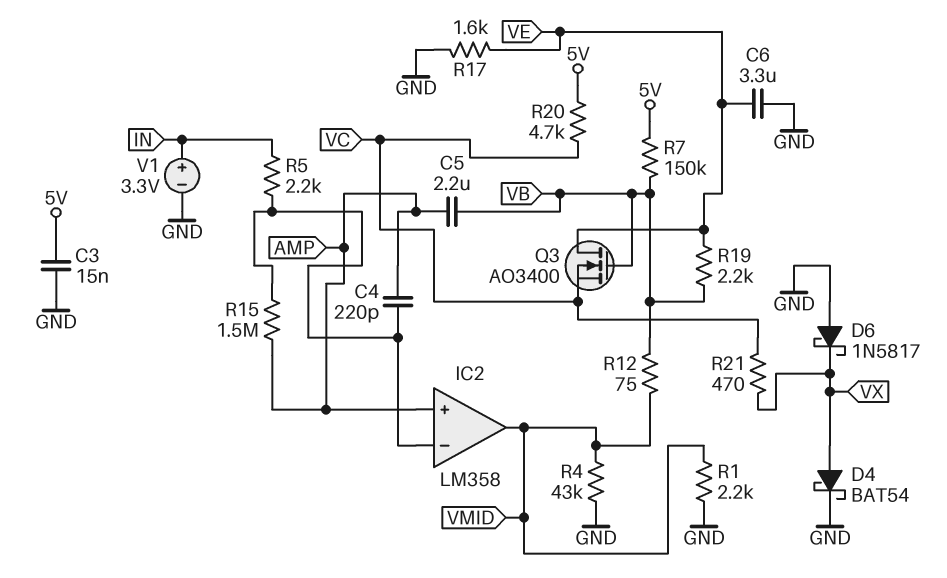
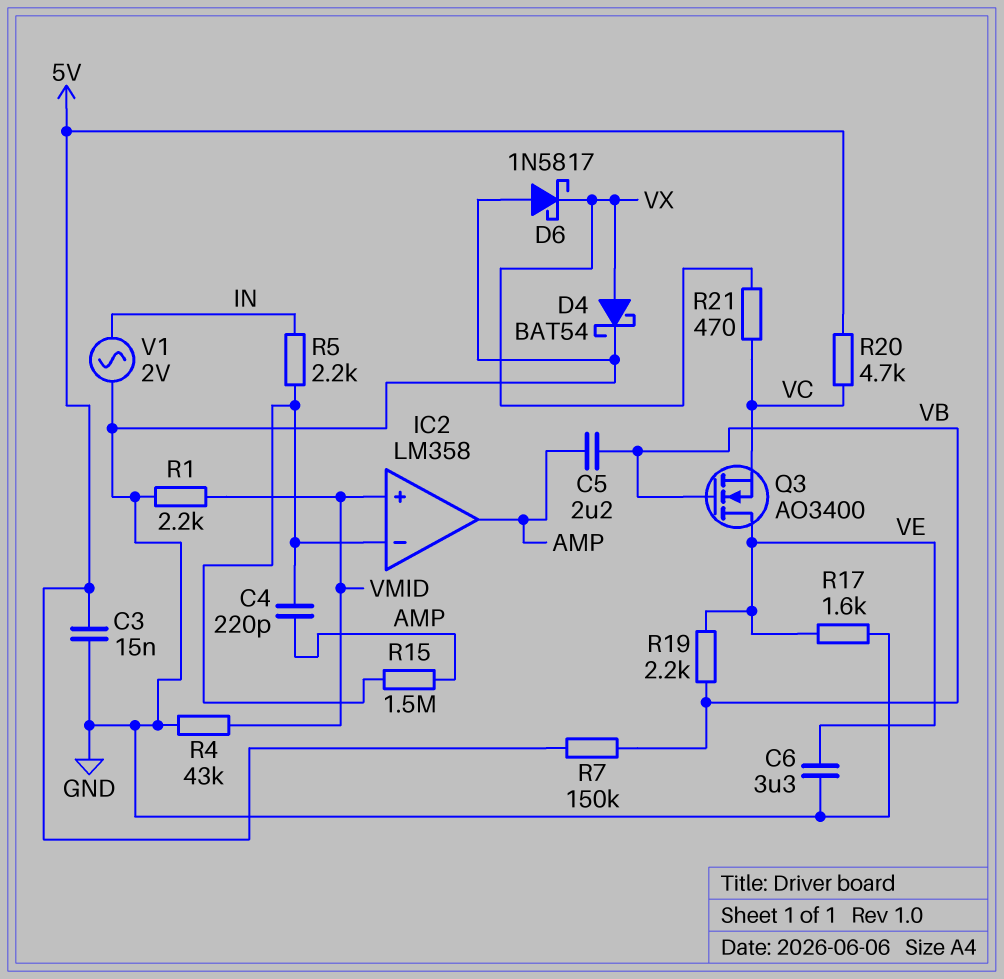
IC2 pin in+: AMP -> VMID
IC2 pin out: VMID -> AMP
R12: 75 (VB, VMID) -> none
V1: 3.3V (plus IN, minus GND) -> AC 2V (GND, IN)

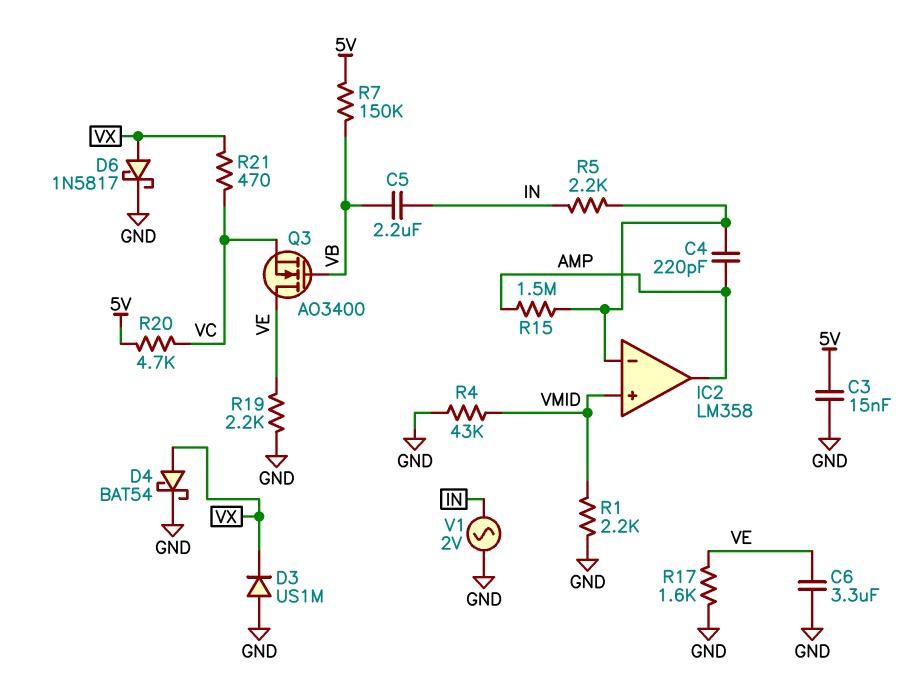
C5: 2.2uF (AMP, VB) -> 2.2uF (IN, VB)
D3: none -> diode US1M (A GND, K VX)
D6: schottky 1N5817 (A GND, K VX) -> schottky 1N5817 (A VX, K GND)
R19: 2.2k (VB, VE) -> 2.2k (GND, VE)

